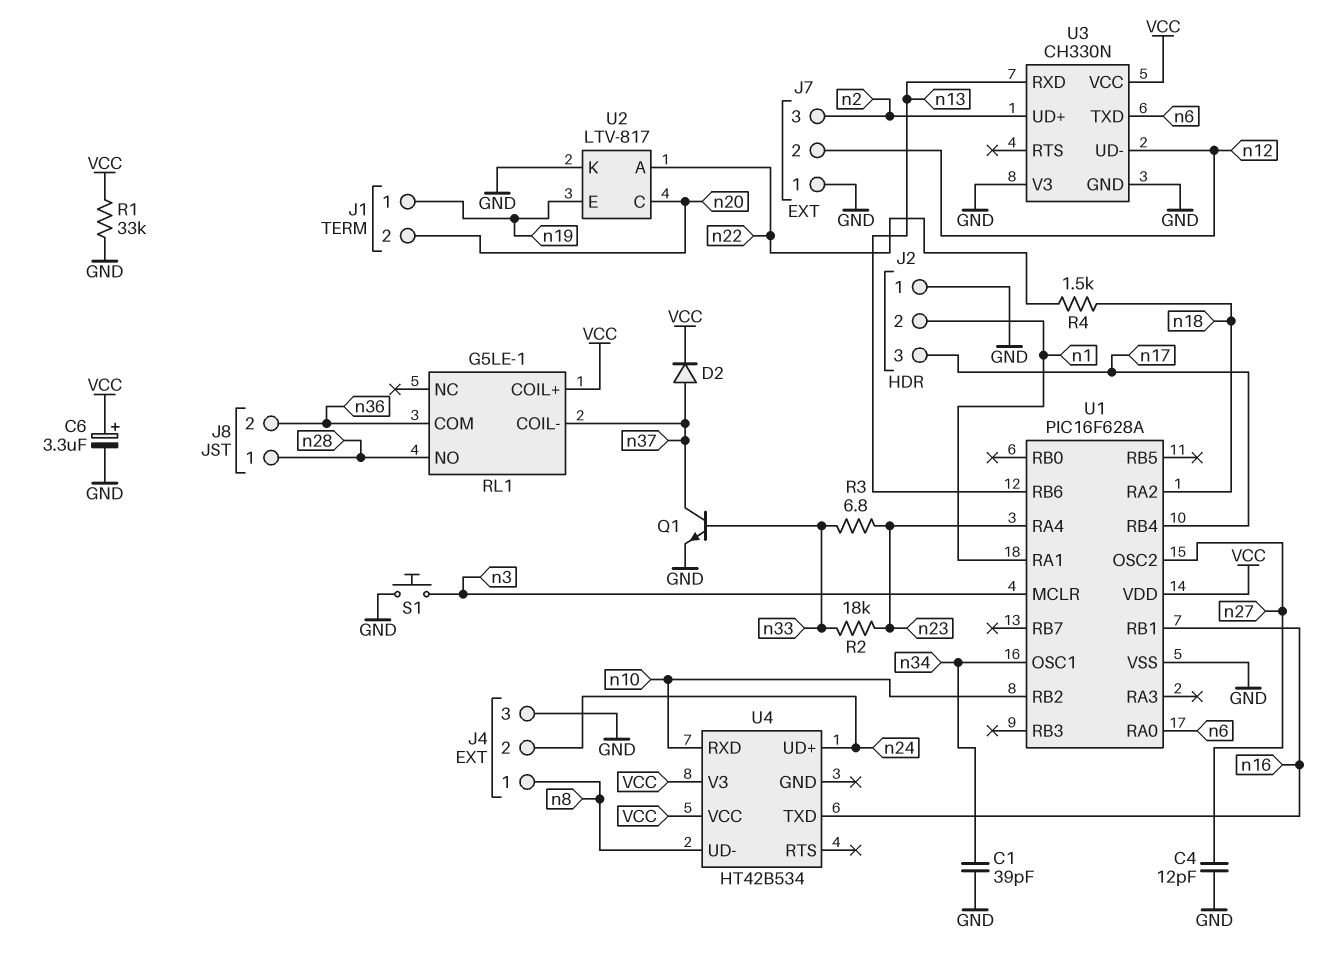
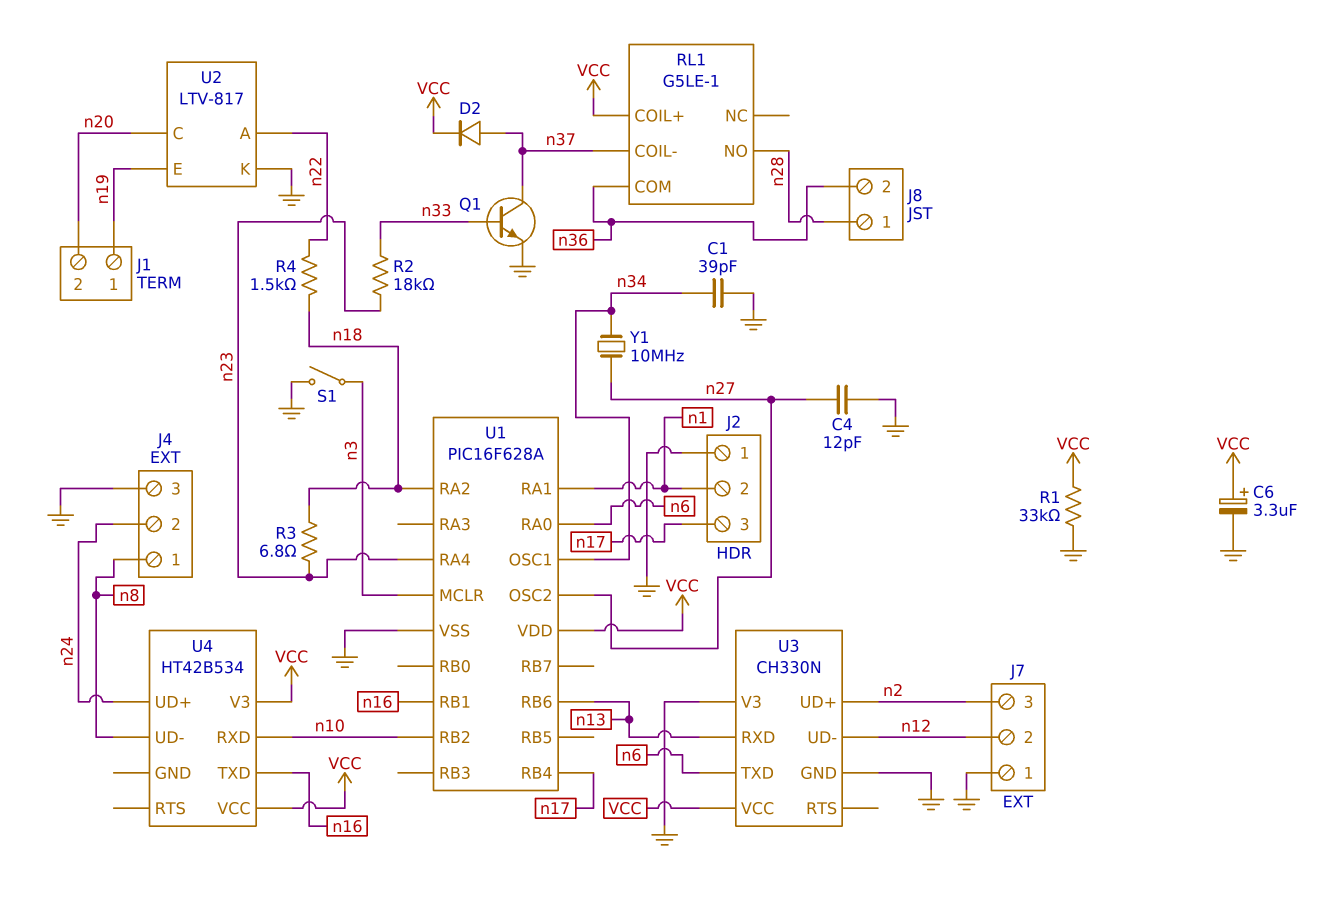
R3: 6.8 (n23, n33) -> 6.8 (n18, n23)
S1: button (GND, n3) -> switch (GND, n3)
Y1: none -> 10MHz (n27, n34)

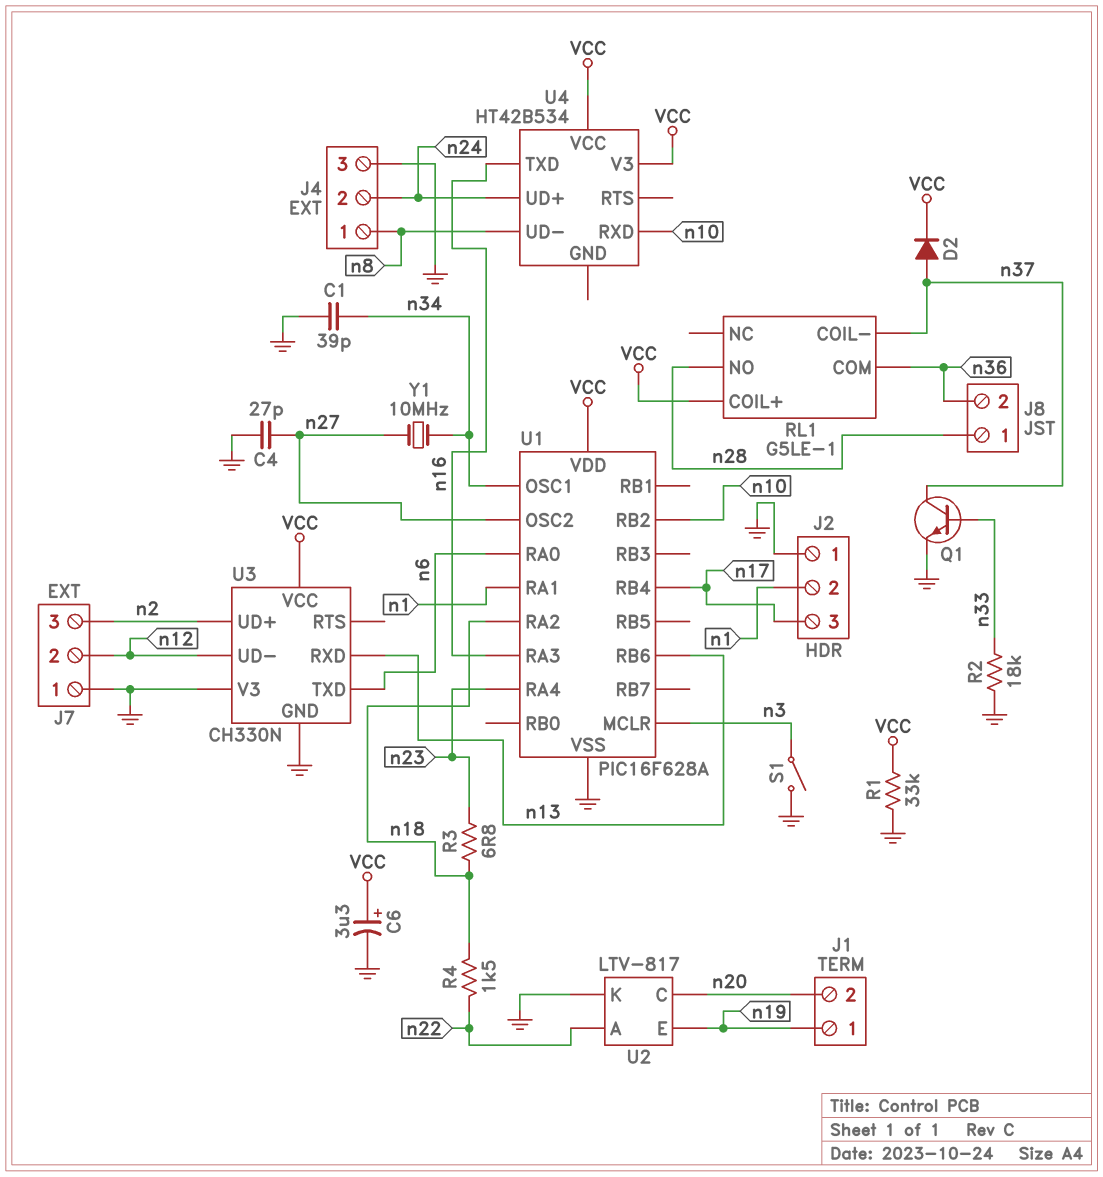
C4: 12pF (GND, n27) -> 27pF (GND, n27)
R2: 18k (n23, n33) -> 18k (GND, n33)
U1 pin RA3: none -> n16
U1 pin RB1: n16 -> none

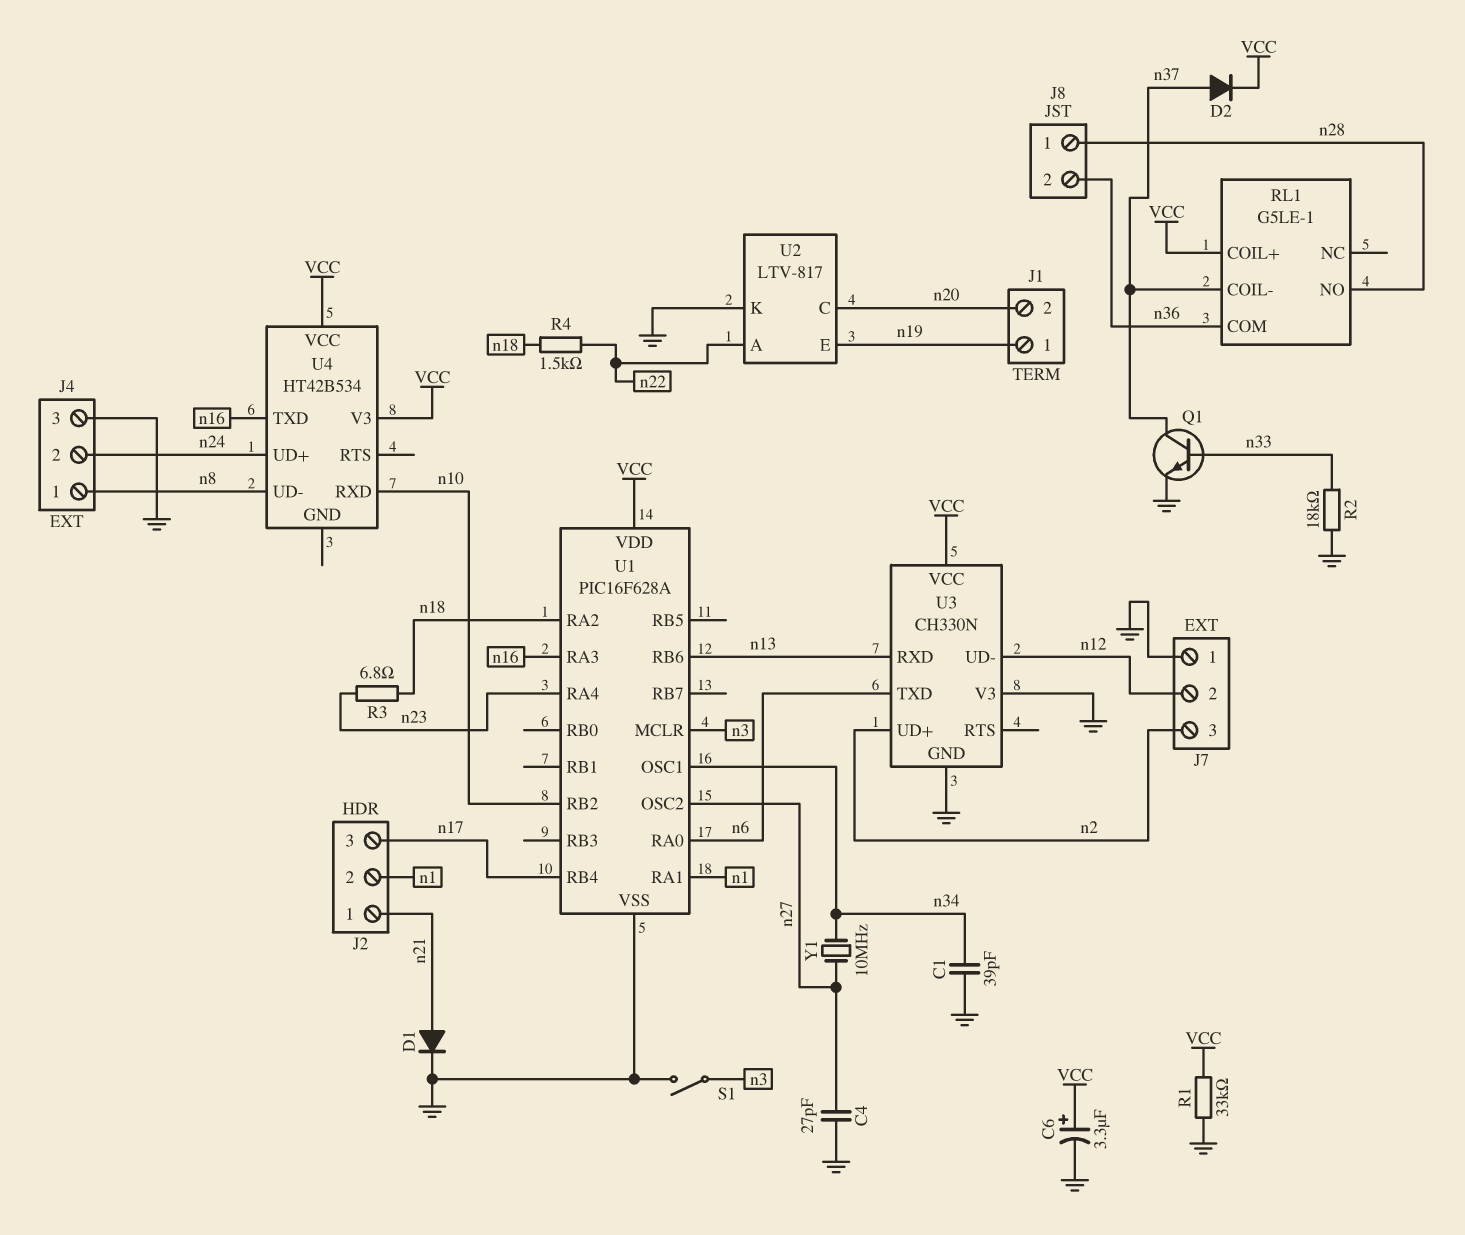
D1: none -> diode (A n21, K GND)
J2 pin 1: GND -> n21

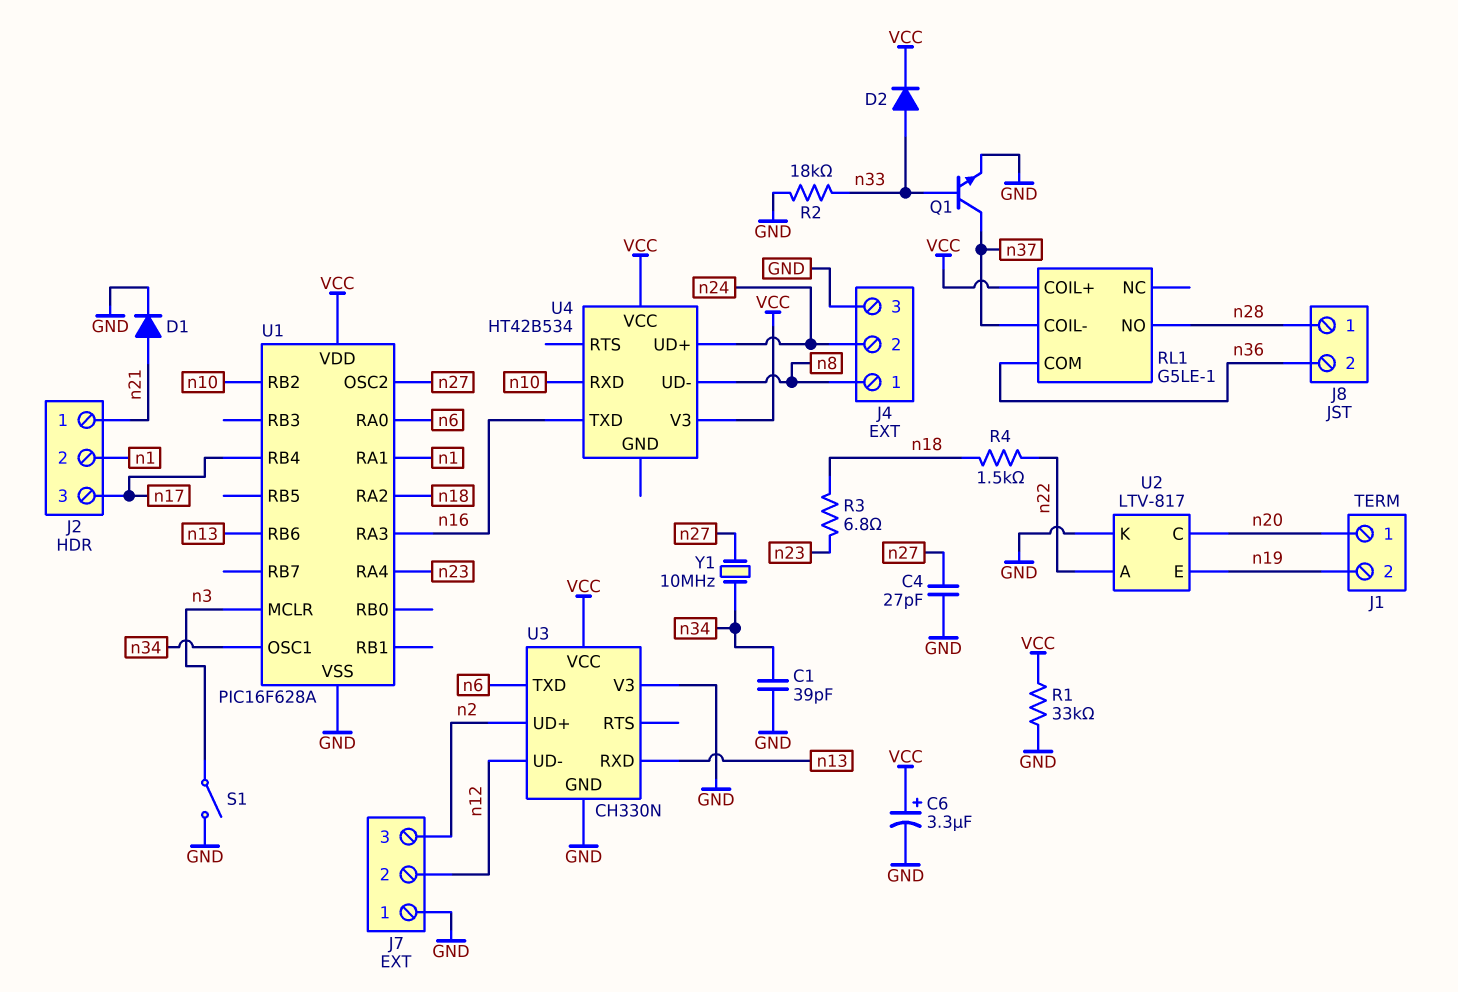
D2: diode (A n37, K VCC) -> diode (A n33, K VCC)
J1 pin 1: n19 -> n20
J1 pin 2: n20 -> n19

